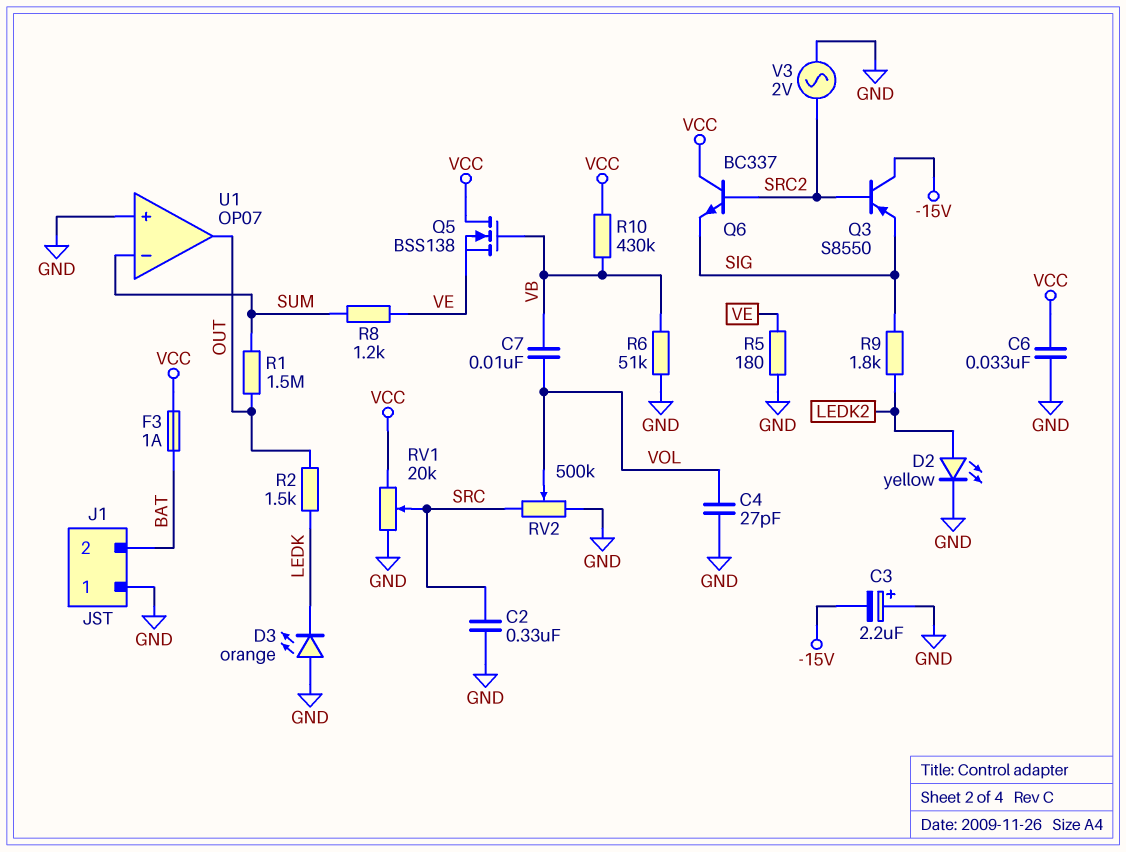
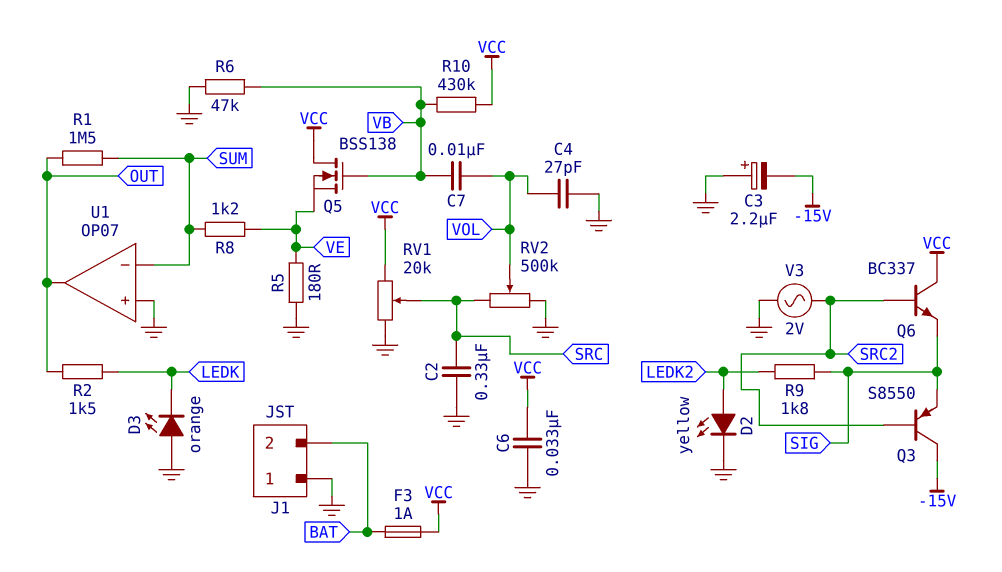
R6: 51k (GND, VB) -> 47k (GND, VB)

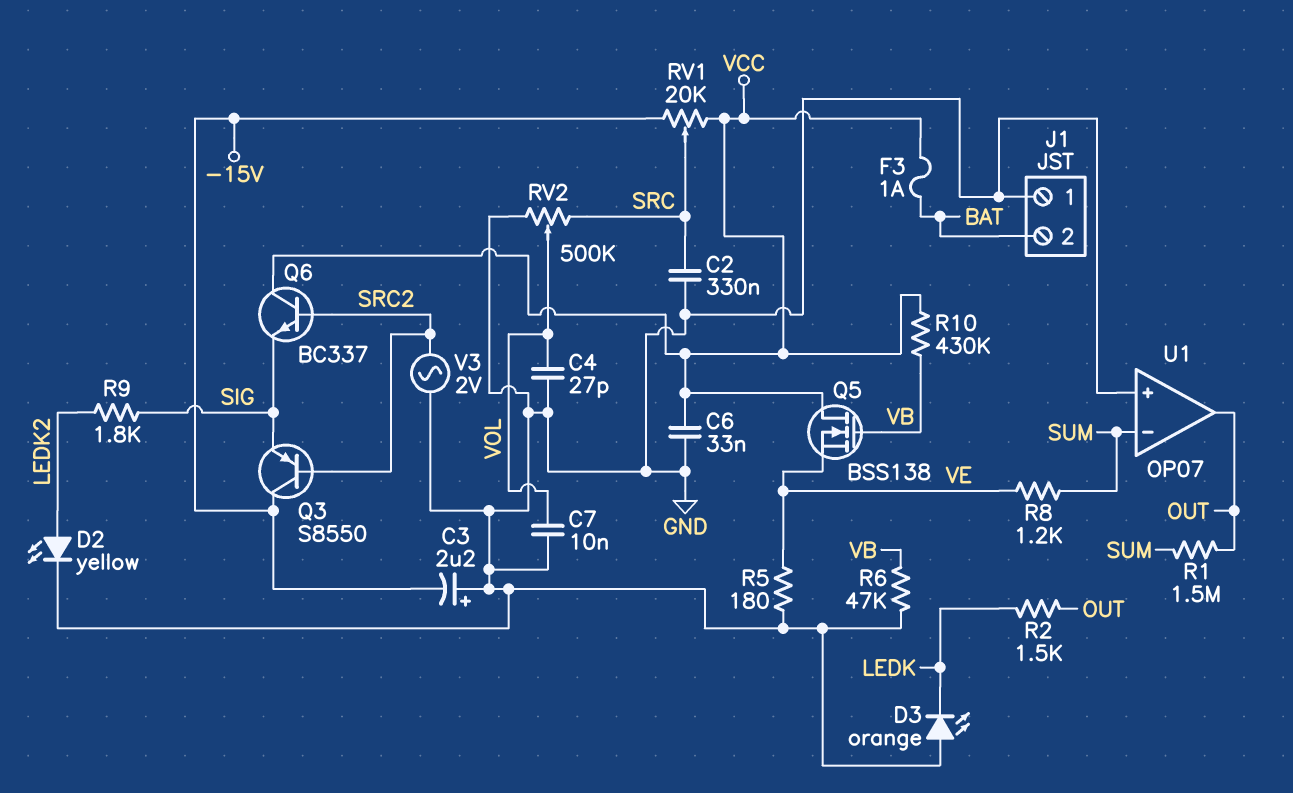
C7: 10nF (VB, VOL) -> 10nF (GND, VOL)
RV1: 20k (GND, VCC, wiper SRC) -> 20k (-15V, VCC, wiper SRC)

